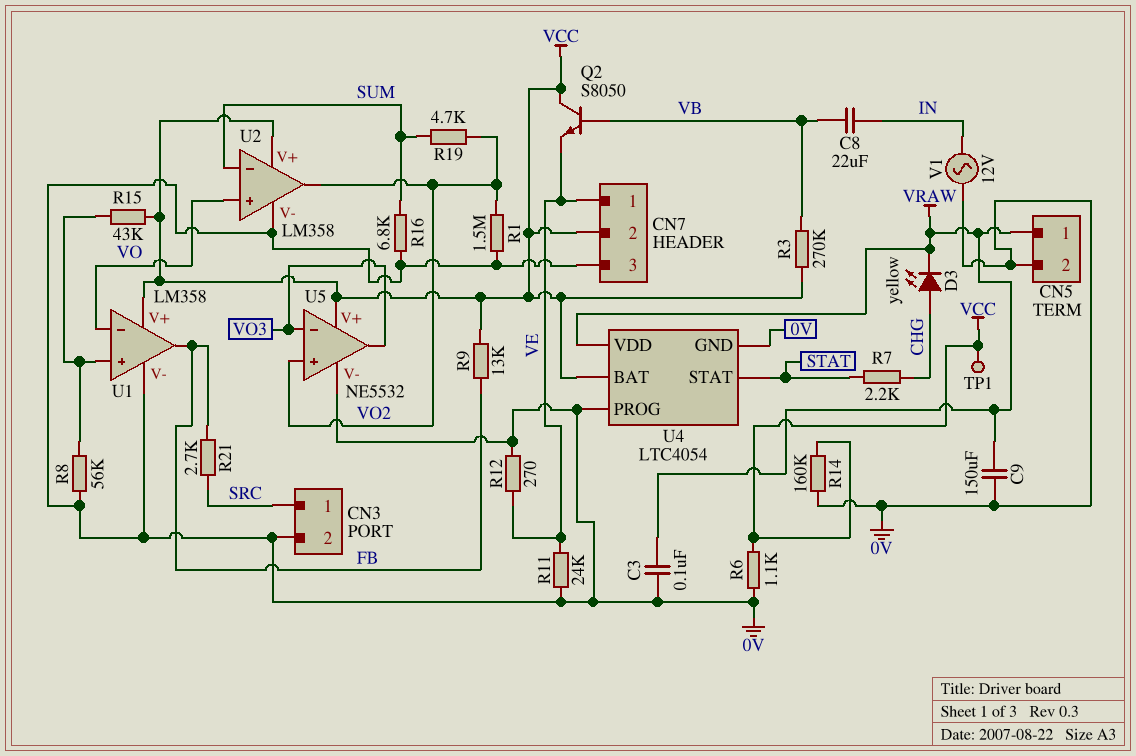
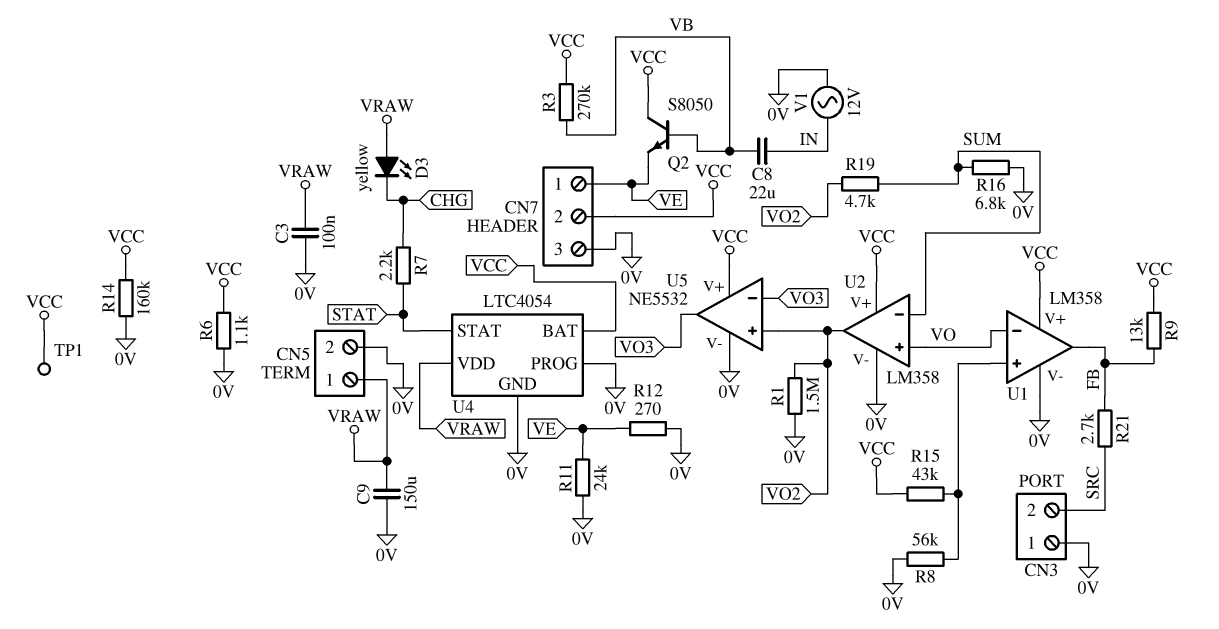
CN3 pin 1: SRC -> 0V
CN3 pin 2: 0V -> SRC
D3: LED yellow (A CHG, K VRAW) -> LED yellow (A VRAW, K CHG)

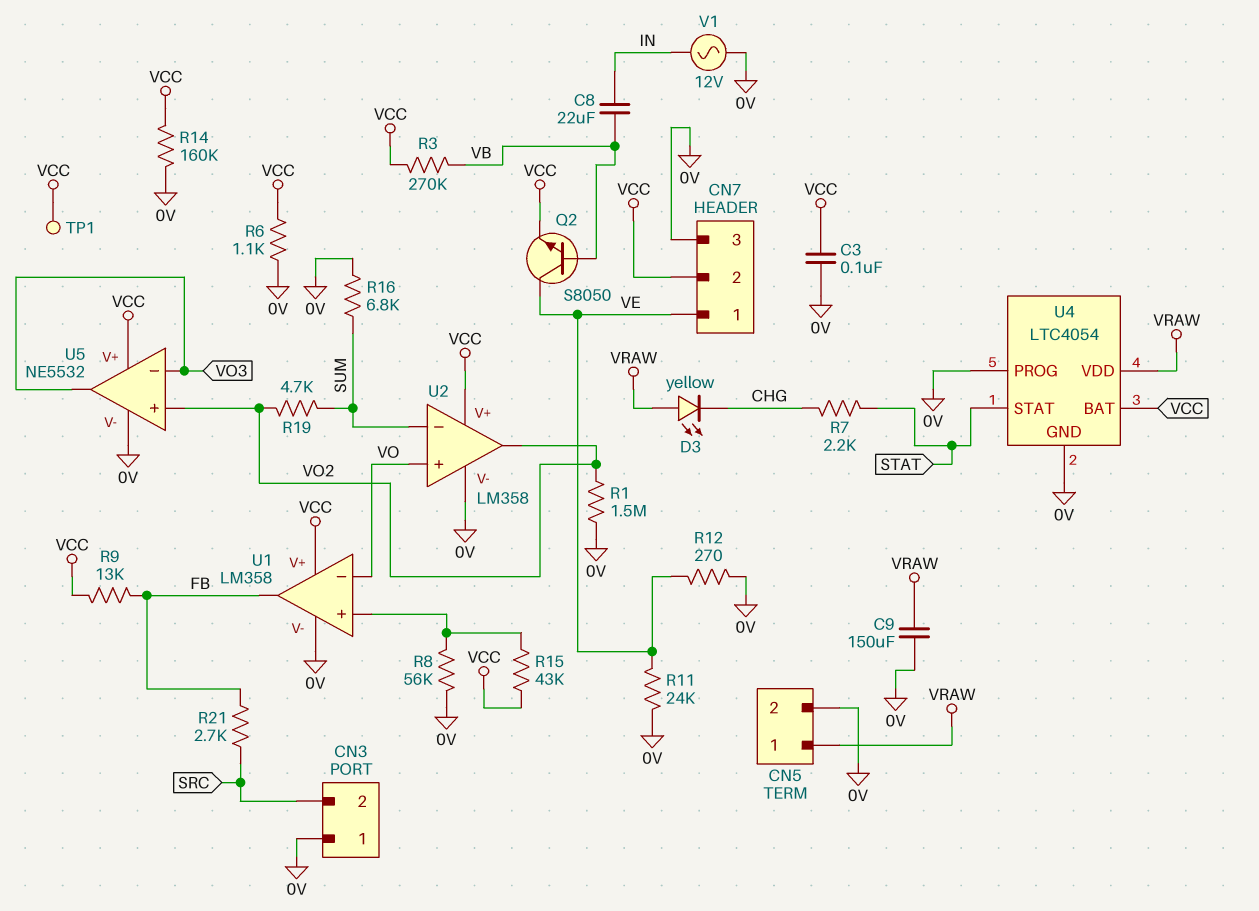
C3: 100nF (0V, VRAW) -> 100nF (0V, VCC)
Q2: NPN S8050 (B VB, C VCC, E VE) -> NPN S8050 (B VB, C VE, E VCC)

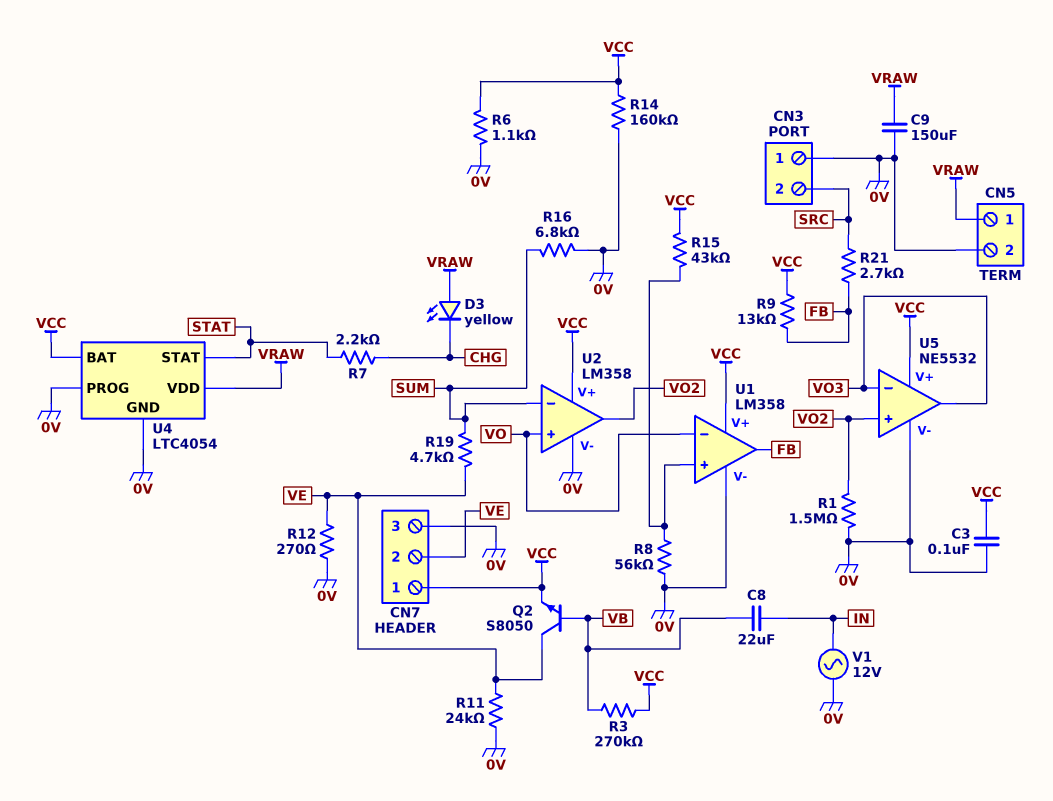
CN7 pin 1: VE -> VCC
CN7 pin 2: VCC -> VE
R19: 4.7k (SUM, VO2) -> 4.7k (SUM, VE)
TP1: test point (VCC) -> none

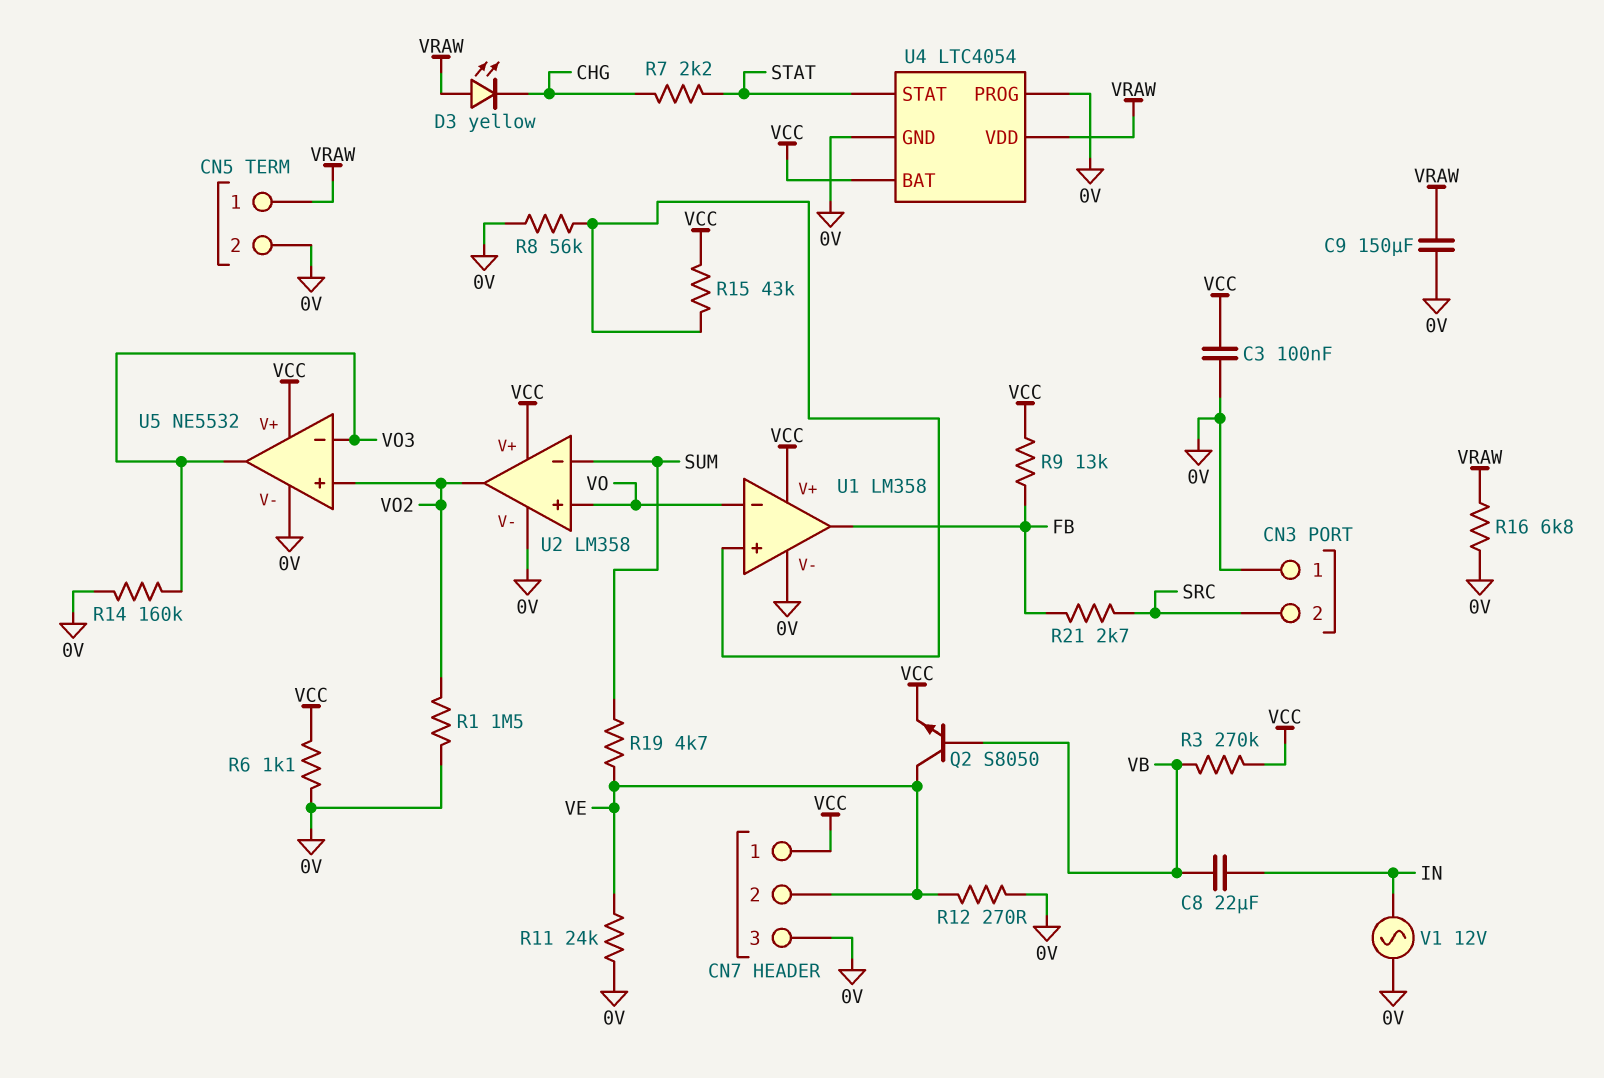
R14: 160k (0V, VCC) -> 160k (0V, VO3)
R16: 6.8k (0V, SUM) -> 6.8k (0V, VRAW)

